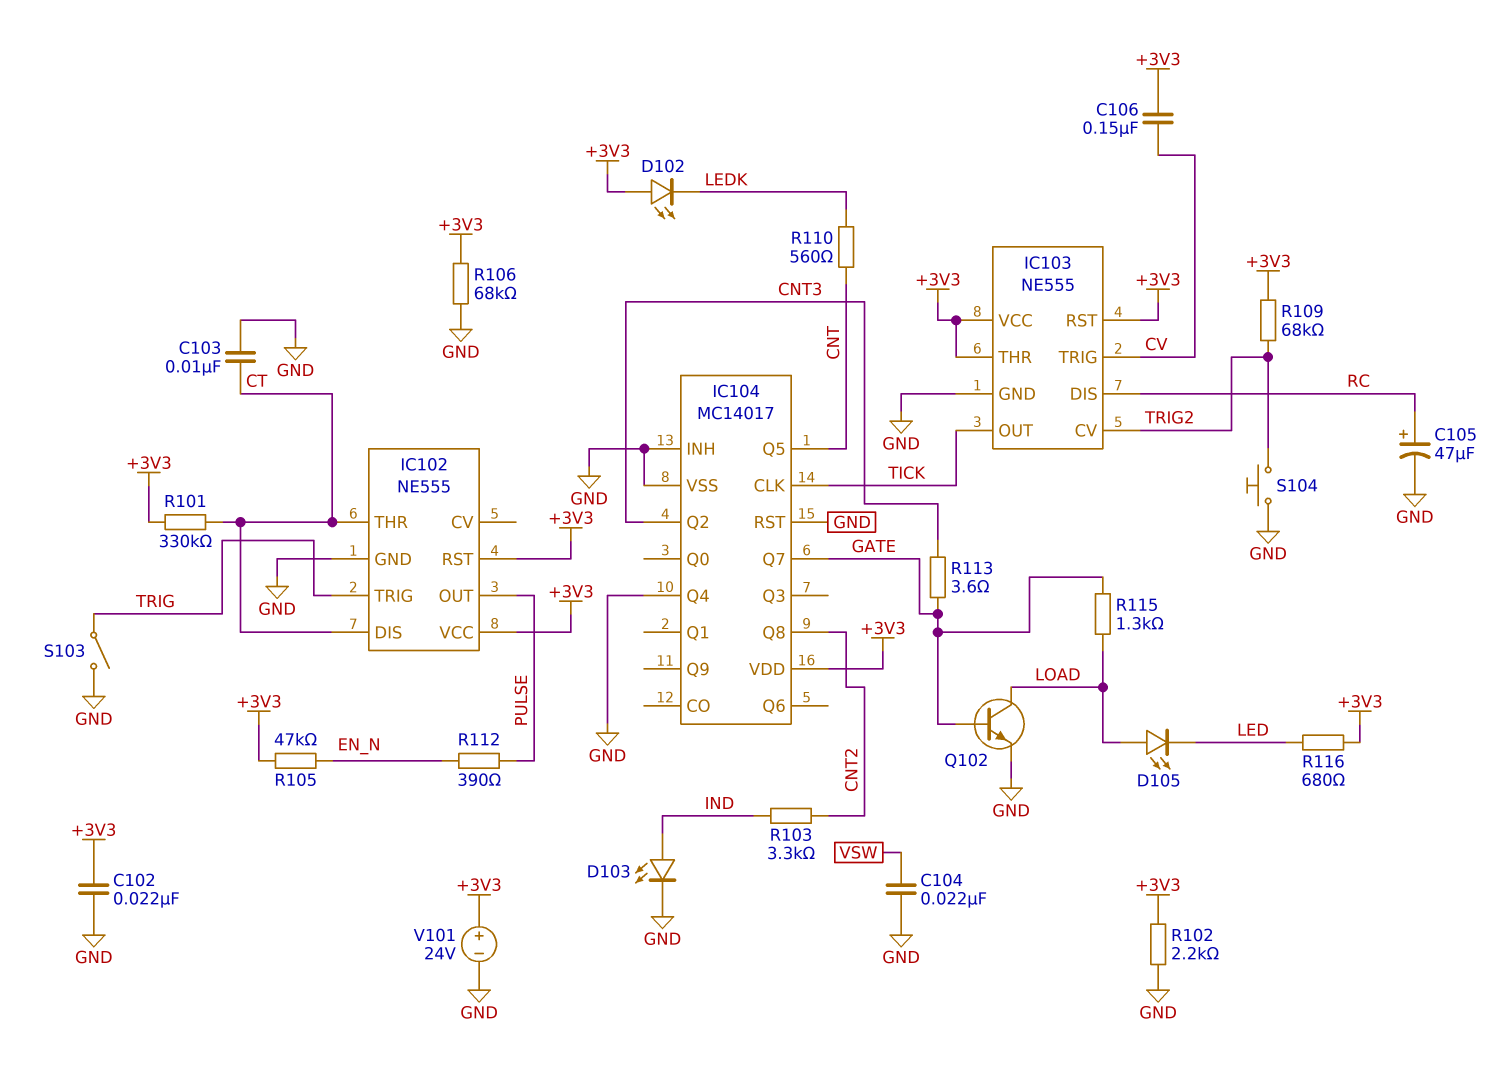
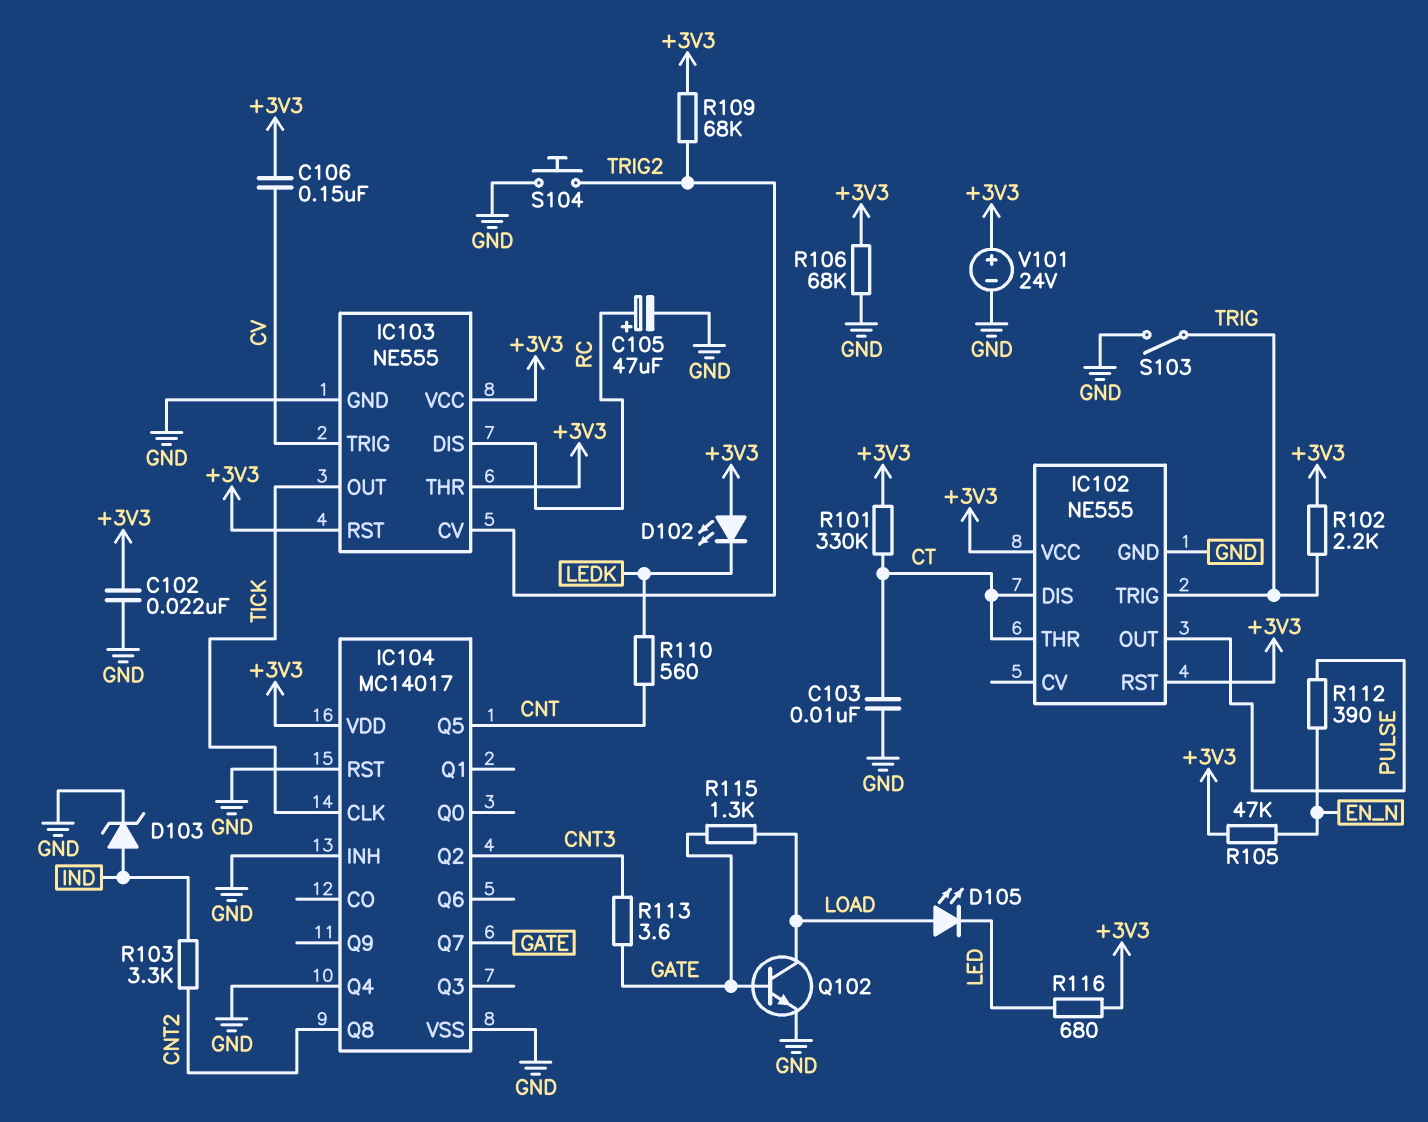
C104: 22nF (GND, VSW) -> none
D103: LED (A IND, K GND) -> zener (A IND, K GND)
R102: 2.2k (+3V3, GND) -> 2.2k (+3V3, TRIG)

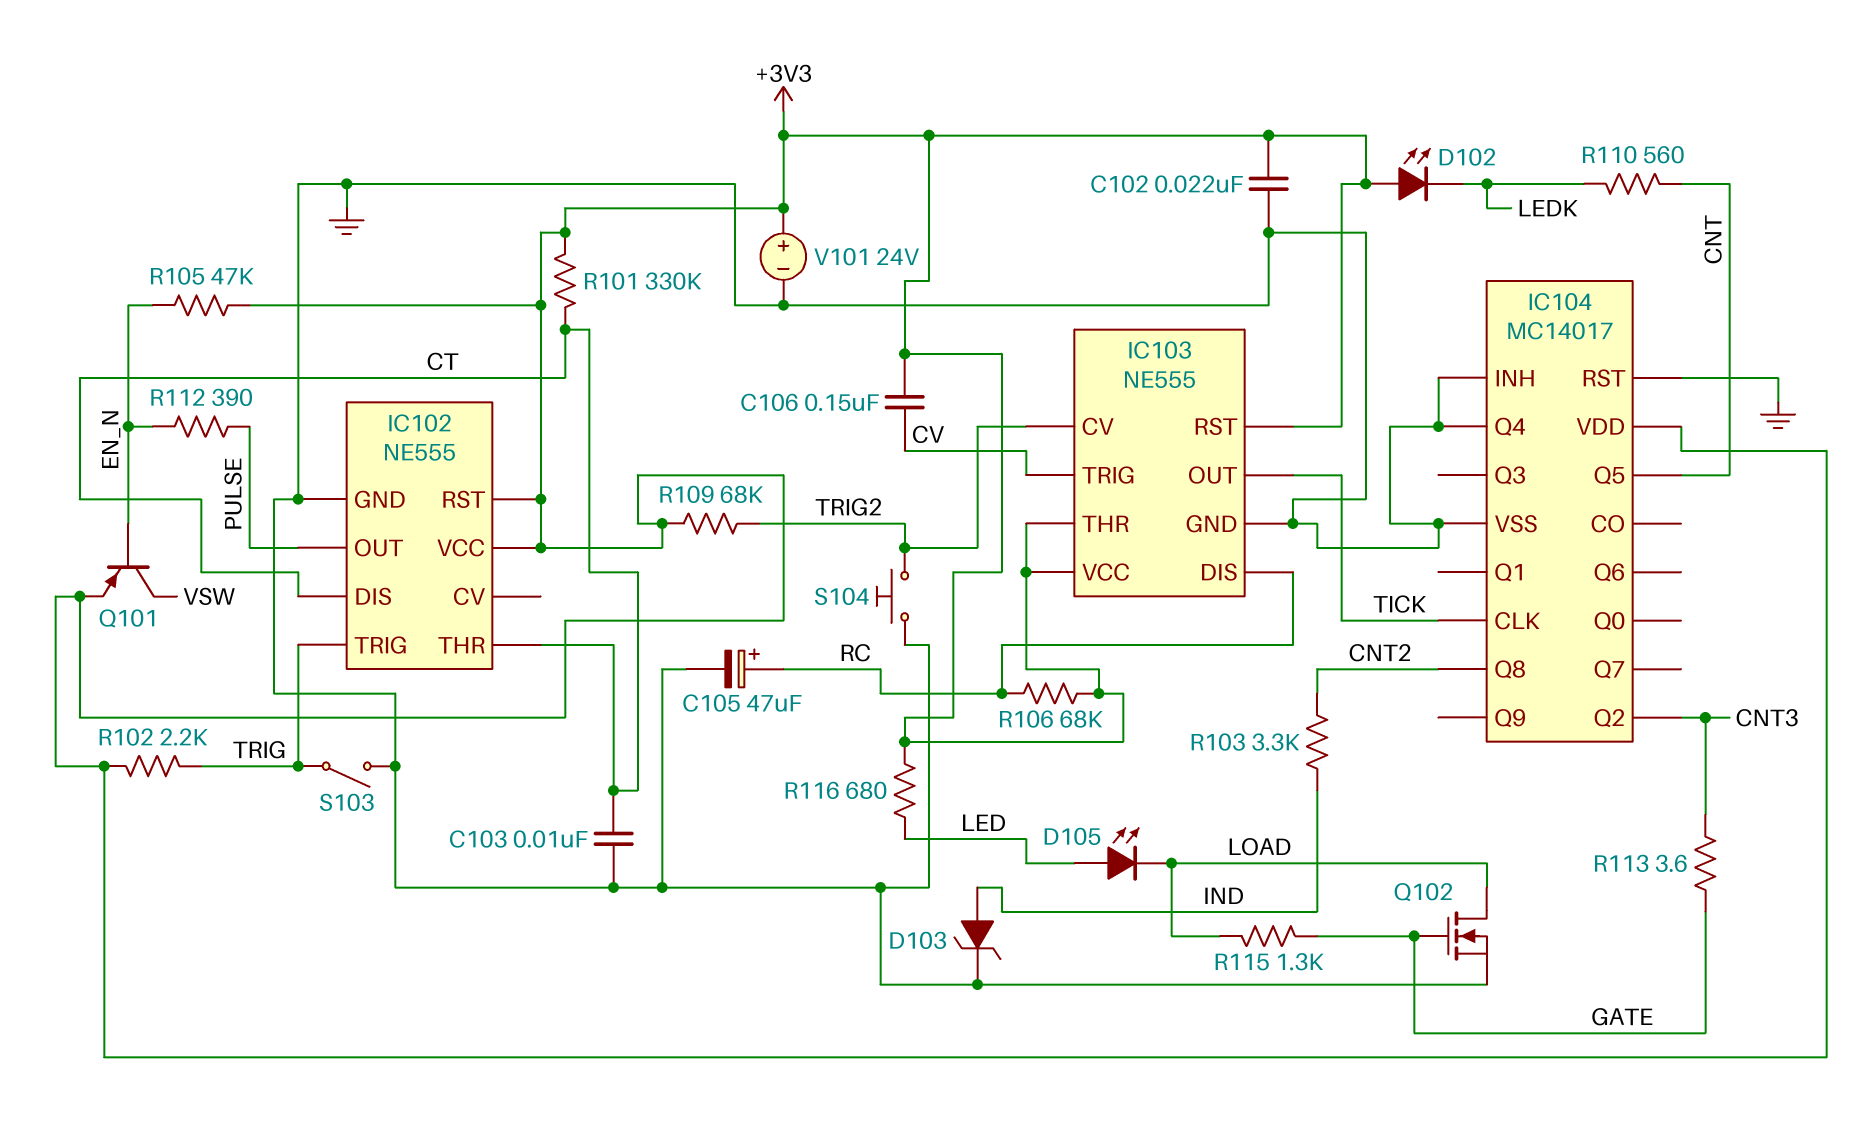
D105: LED (A LOAD, K LED) -> LED (A LED, K LOAD)
IC104 pin Q7: GATE -> none
Q101: none -> PNP (B EN_N, C VSW, E +3V3)
Q102: NPN (B GATE, C LOAD, E GND) -> NMOS (G GATE, D LOAD, S GND)
R106: 68k (+3V3, GND) -> 68k (+3V3, RC)

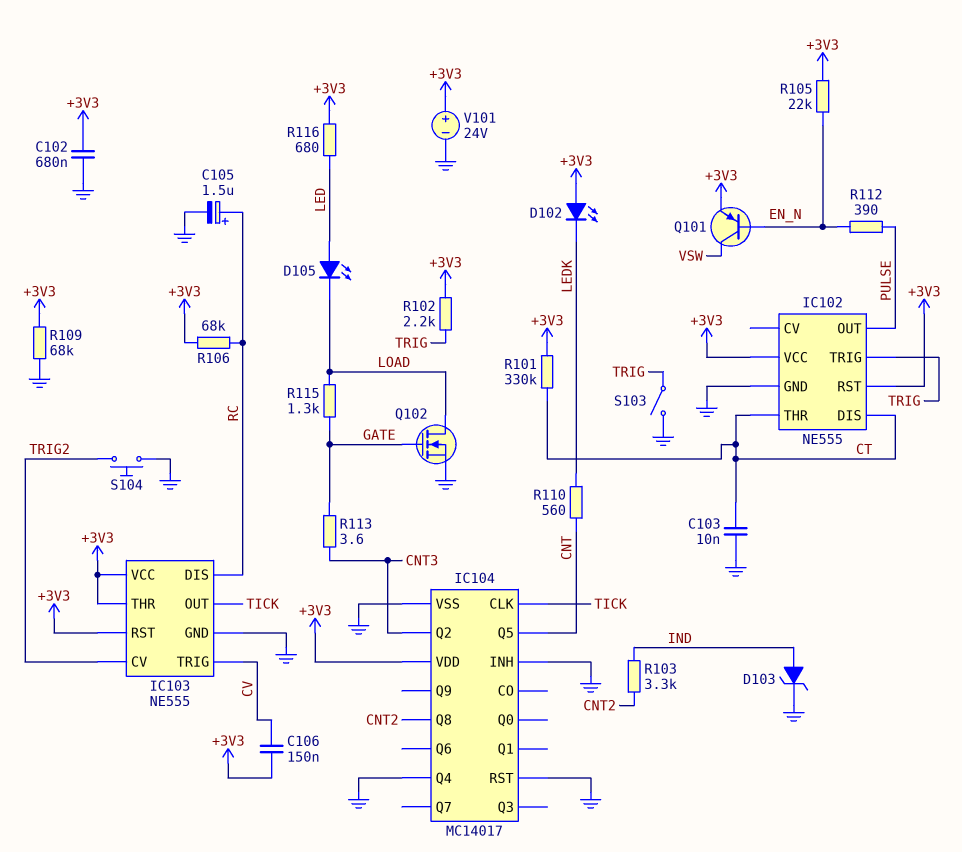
C102: 22nF (+3V3, GND) -> 680nF (+3V3, GND)
C105: 47uF (plus RC, minus GND) -> 1.5uF (plus RC, minus GND)
R105: 47k (+3V3, EN_N) -> 22k (+3V3, EN_N)
R109: 68k (+3V3, TRIG2) -> 68k (+3V3, GND)

